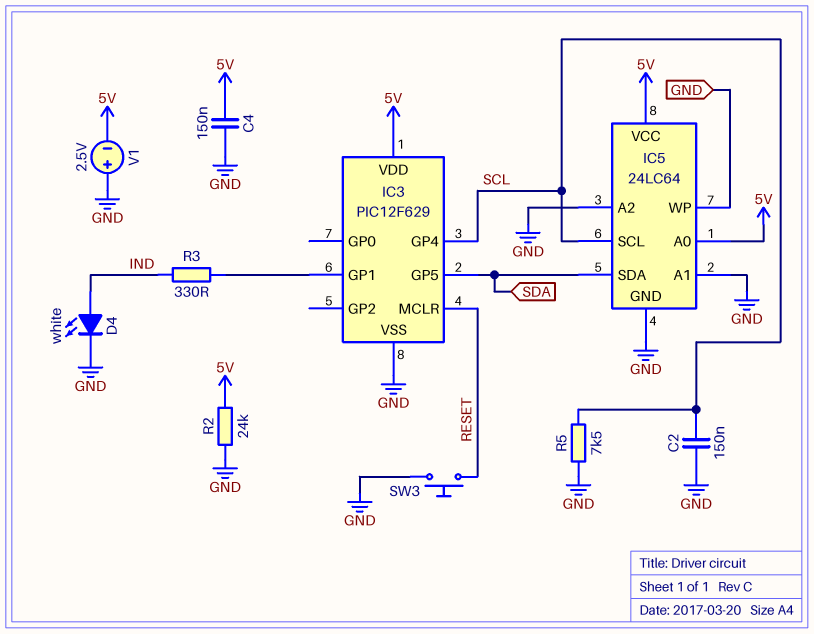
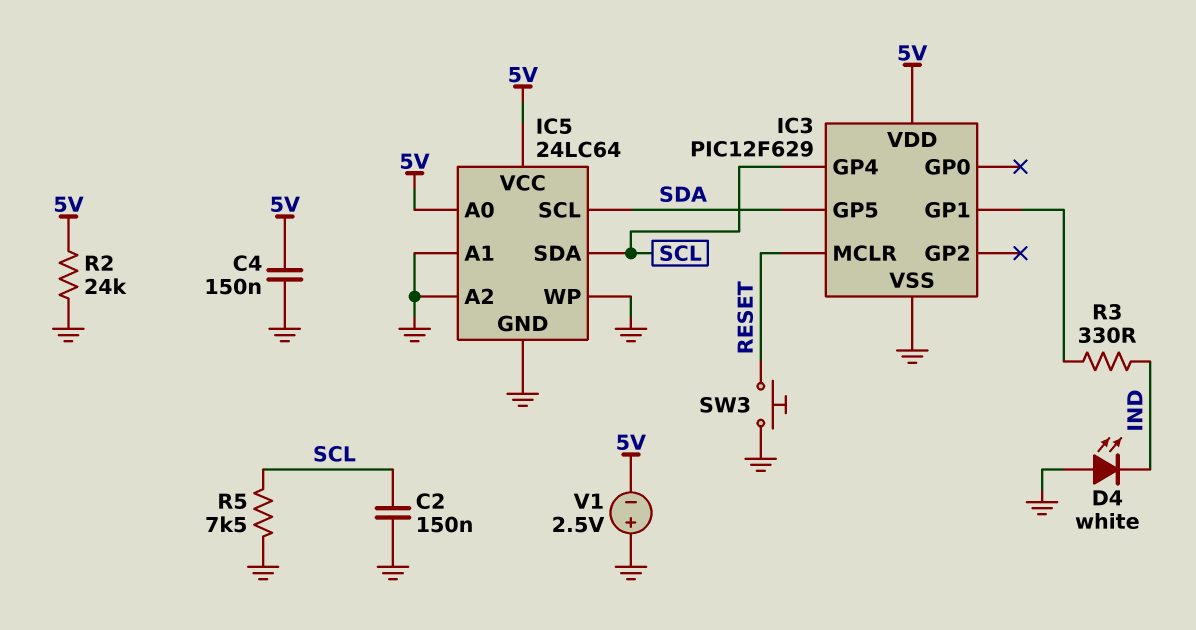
D4: LED white (A IND, K GND) -> LED white (A GND, K IND)
IC5 pin SCL: SCL -> SDA
IC5 pin SDA: SDA -> SCL

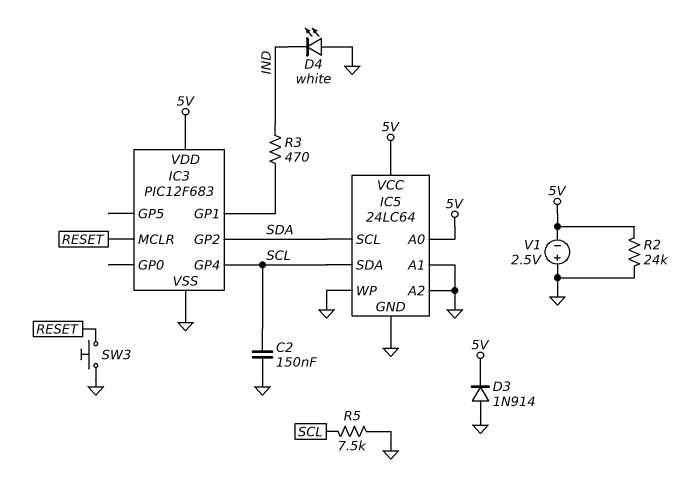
C4: 150nF (5V, GND) -> none
D3: none -> diode 1N914 (A GND, K 5V)
IC3: PIC12F629 -> PIC12F683
IC3 pin GP2: none -> SDA
IC3 pin GP5: SDA -> none
R3: 330 (IC3/GP1, IND) -> 470 (IC3/GP1, IND)

